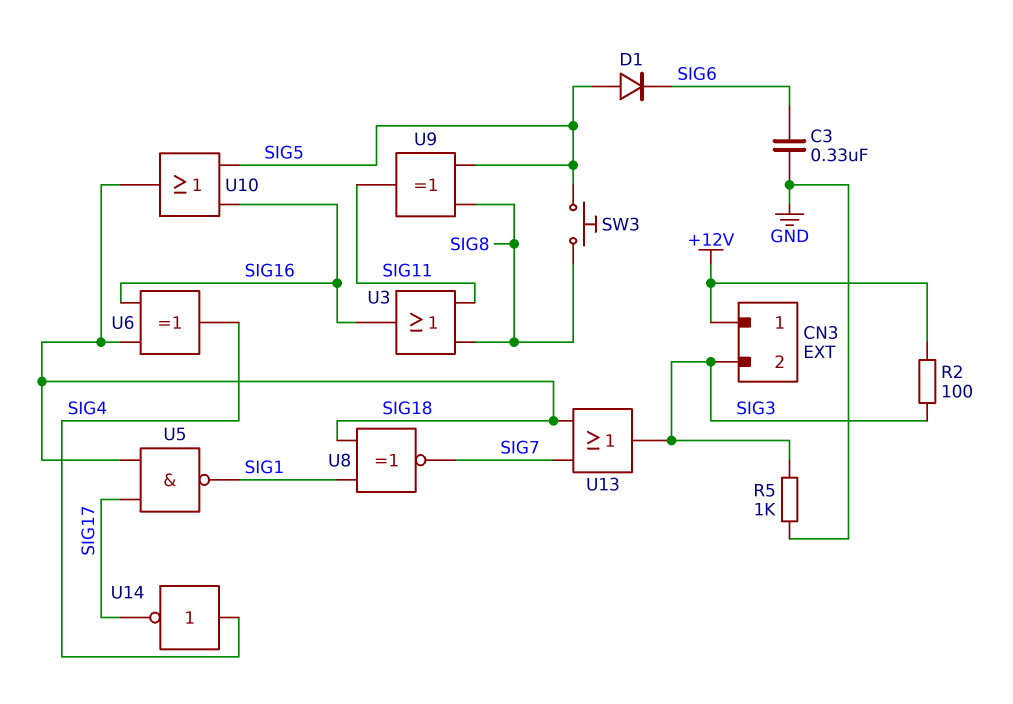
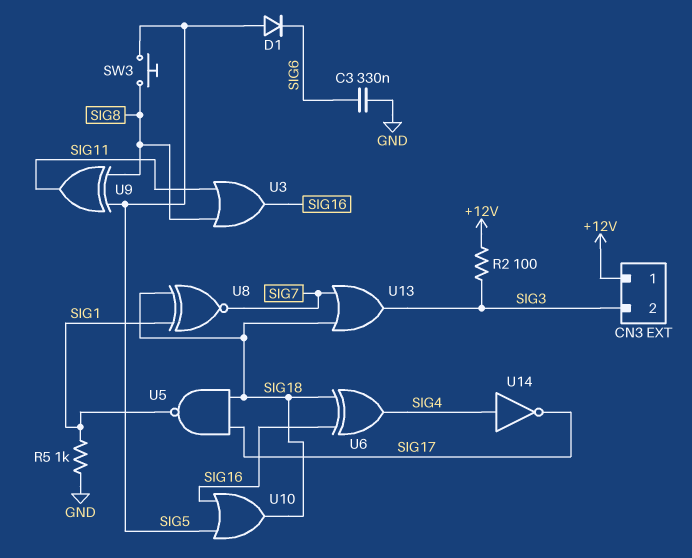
R5: 1k (GND, SIG3) -> 1k (GND, SIG1)

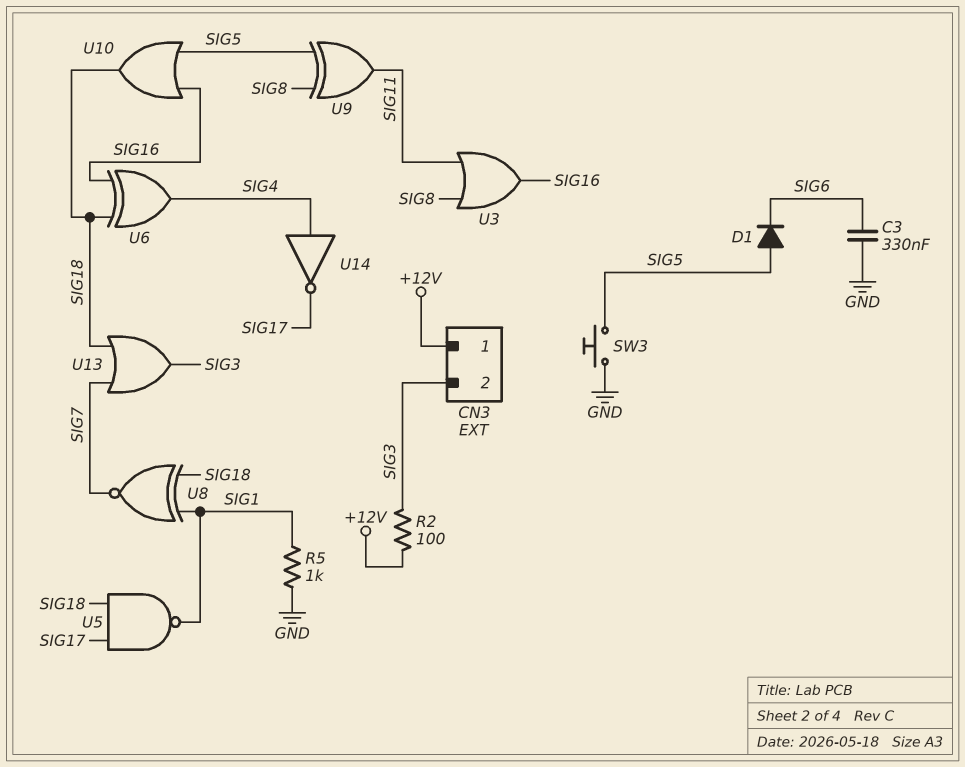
SW3: button (SIG5, SIG8) -> button (GND, SIG5)

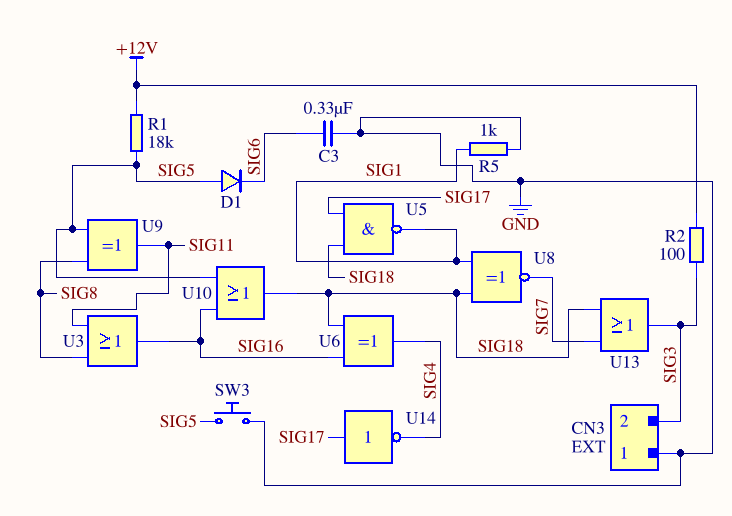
CN3 pin 1: +12V -> GND
R1: none -> 18k (+12V, SIG5)
U14: NOT (in SIG4, out SIG17) -> NOT (in SIG17, out SIG4)

